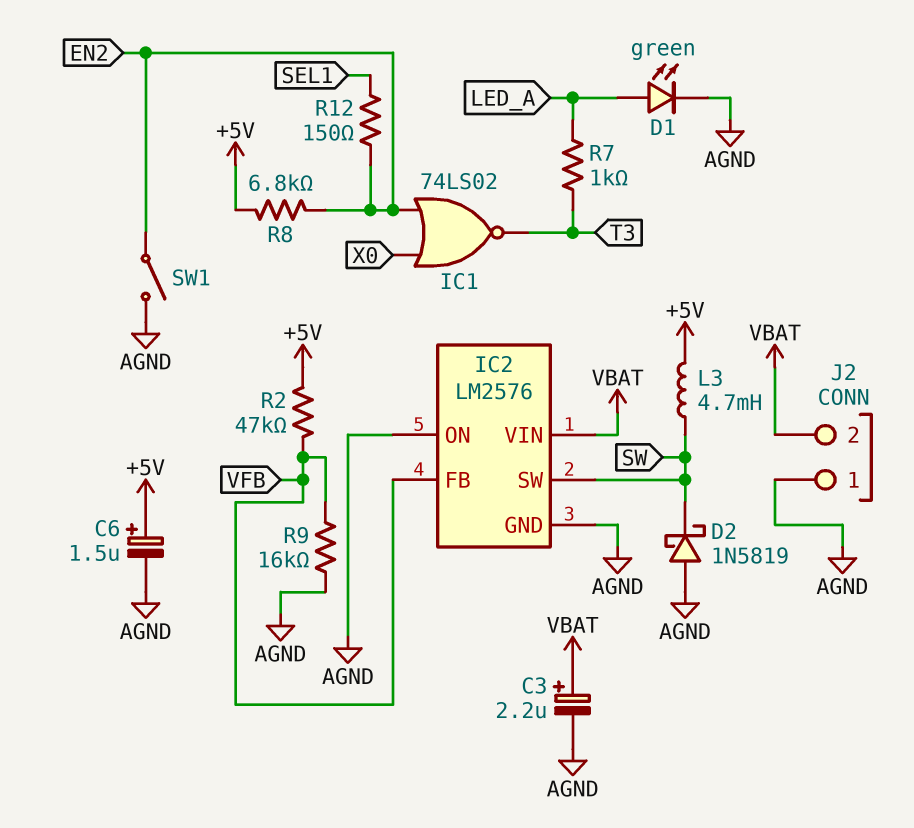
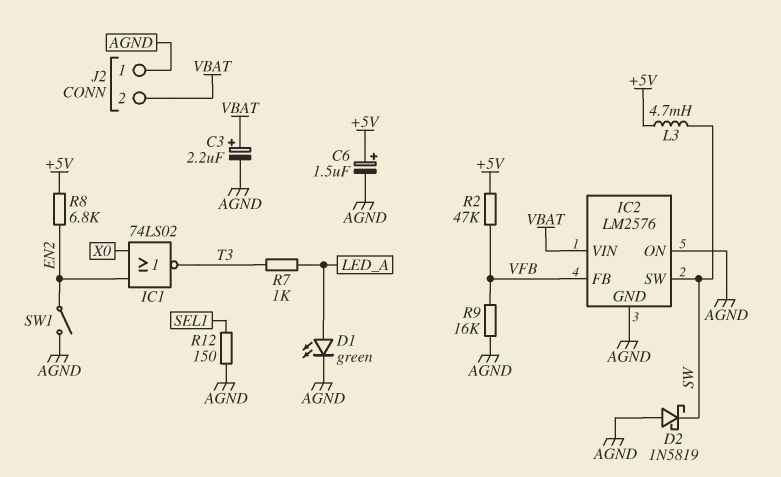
R12: 150 (EN2, SEL1) -> 150 (AGND, SEL1)

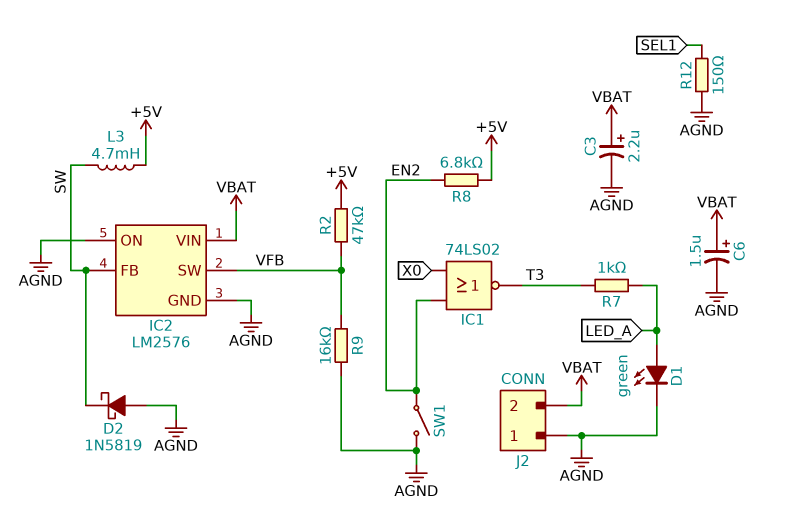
C6: 1.5uF (plus +5V, minus AGND) -> 1.5uF (plus VBAT, minus AGND)
IC2 pin FB: VFB -> SW
IC2 pin SW: SW -> VFB

